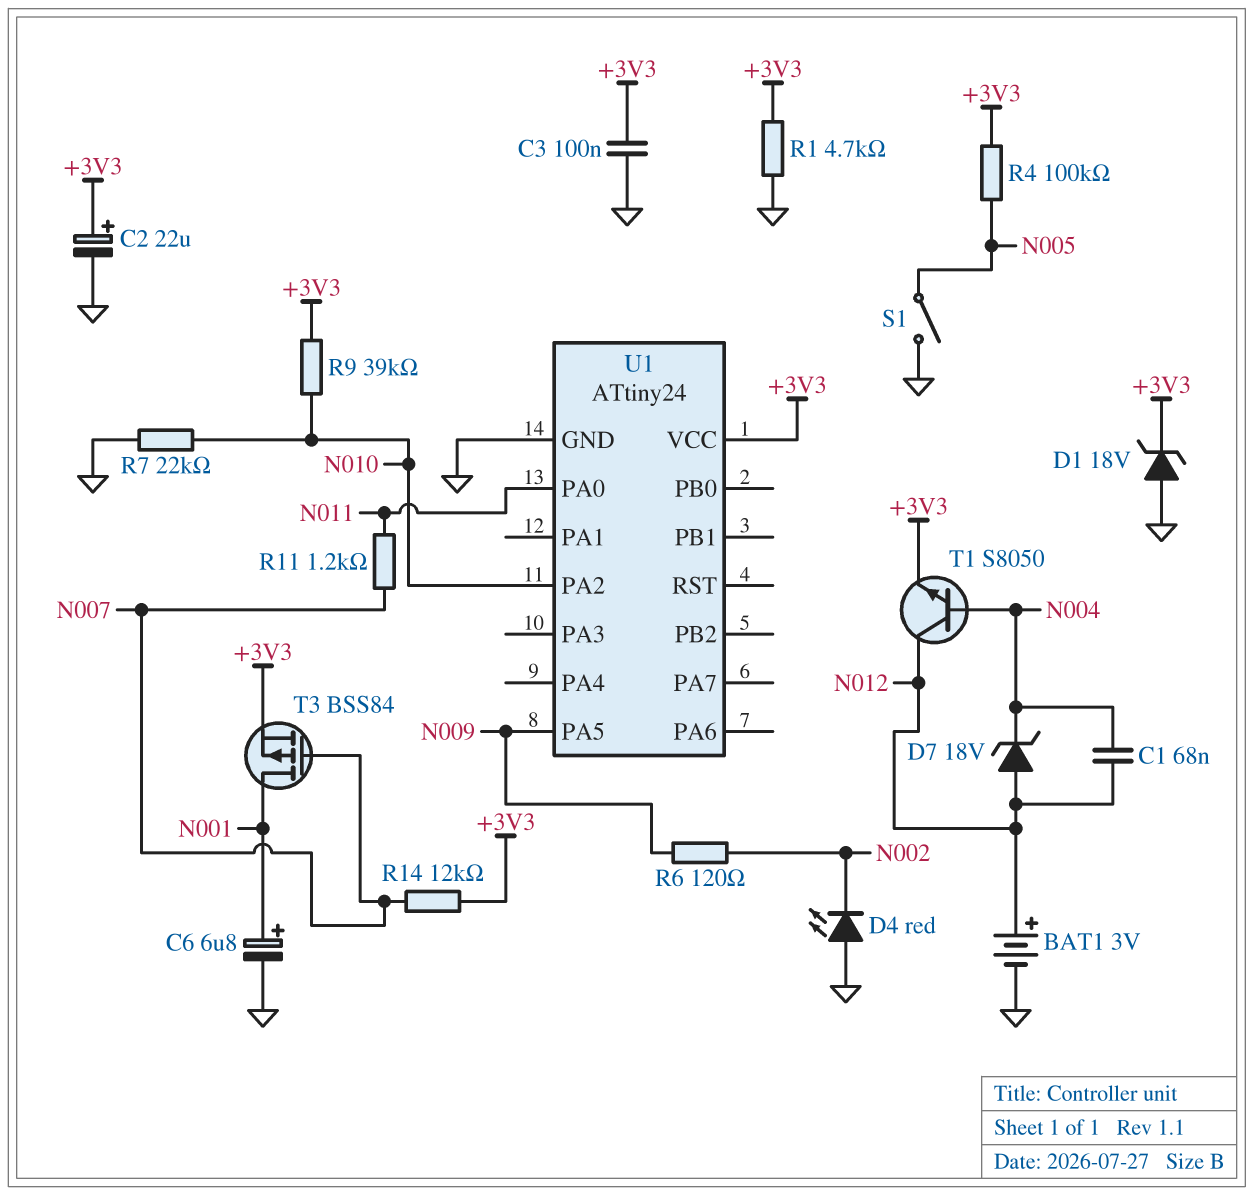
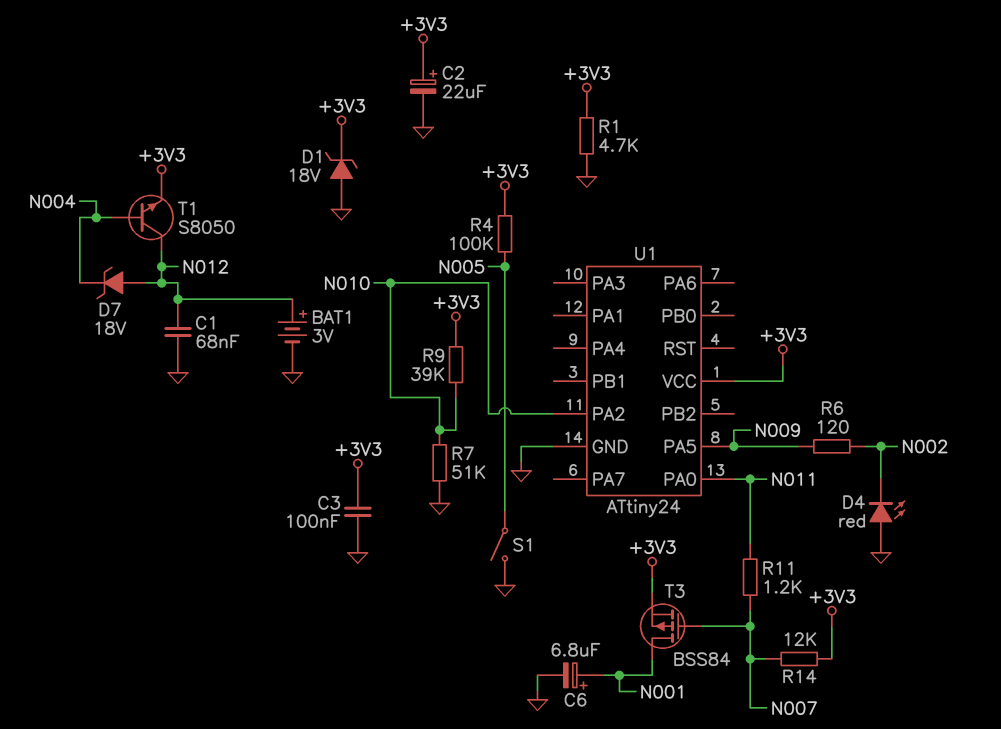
C1: 68nF (N004, N012) -> 68nF (GND, N012)
R7: 22k (GND, N010) -> 51k (GND, N010)

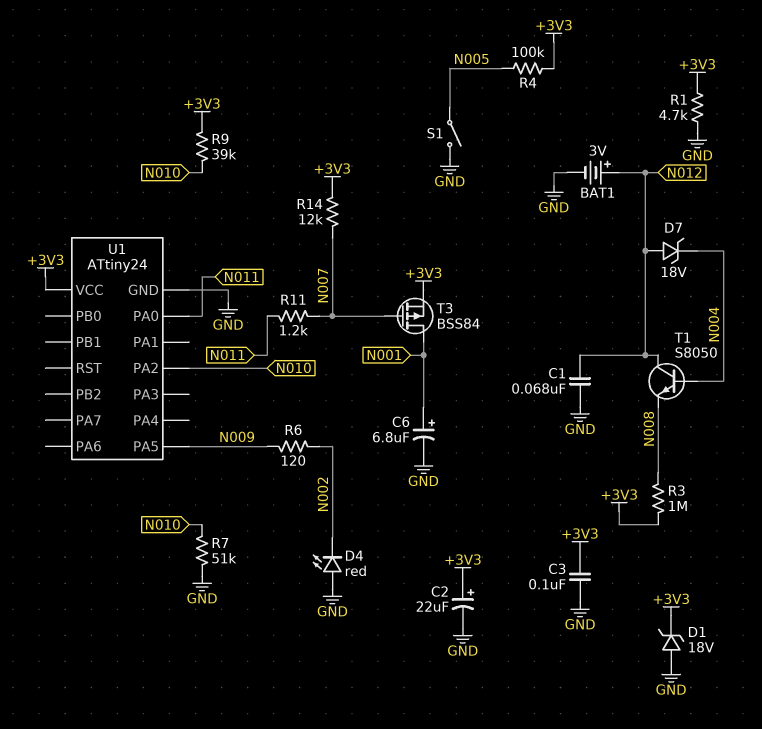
R3: none -> 1M (+3V3, N008)
T1: NPN S8050 (B N004, C N012, E +3V3) -> NPN S8050 (B N004, C N012, E N008)

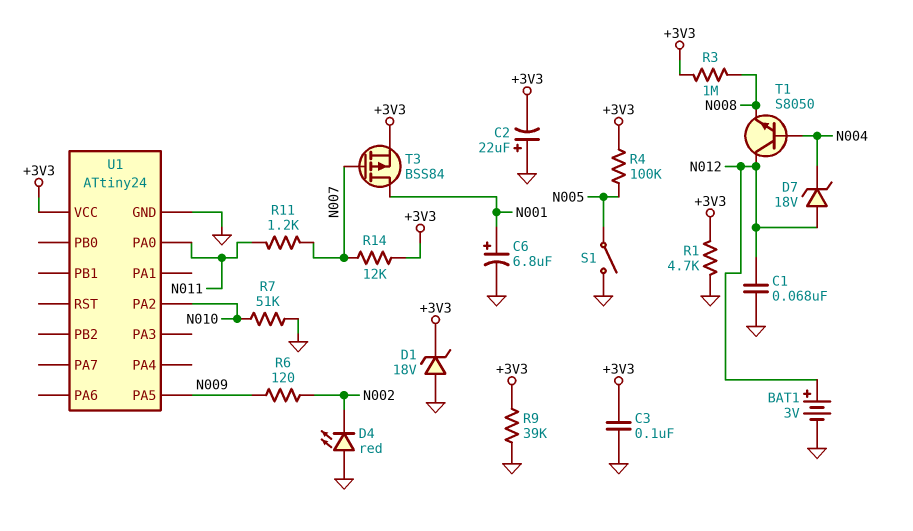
C2: 22uF (plus +3V3, minus GND) -> 22uF (plus GND, minus +3V3)
R9: 39k (+3V3, N010) -> 39k (+3V3, GND)

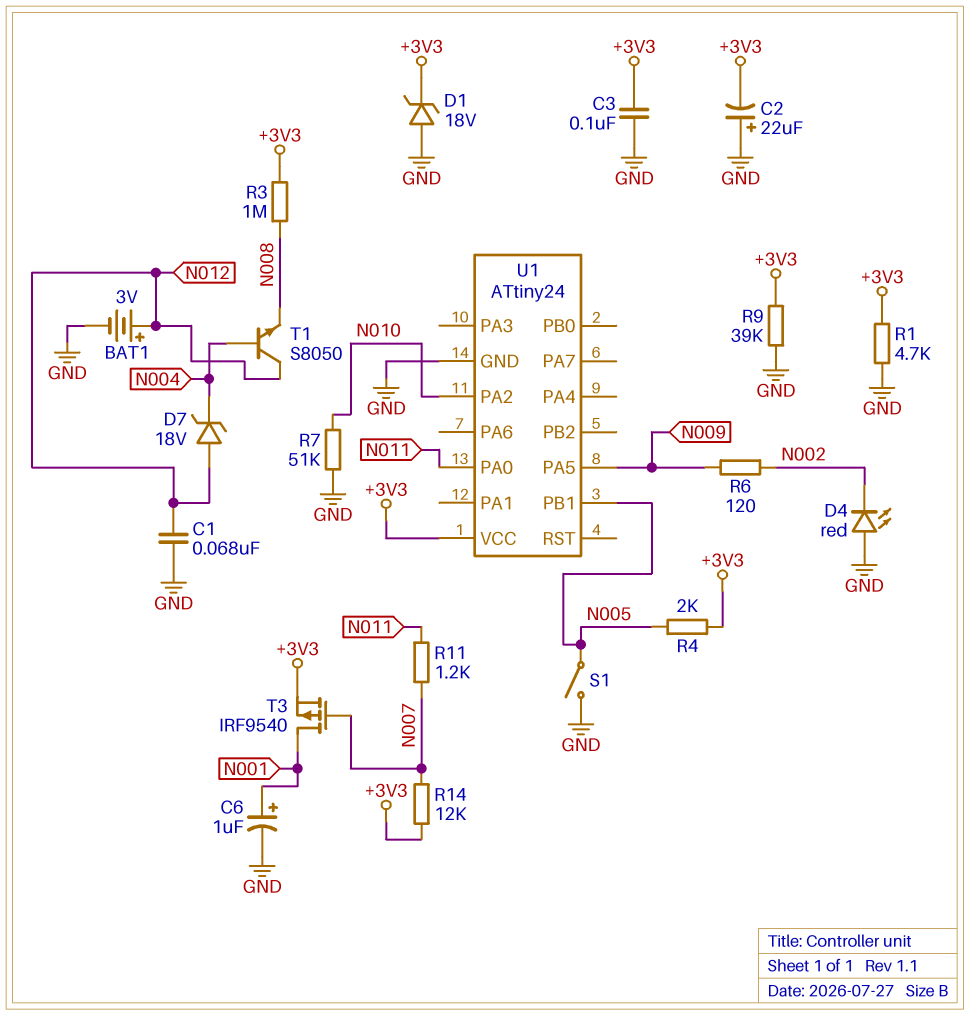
C6: 6.8uF (plus N001, minus GND) -> 1uF (plus N001, minus GND)
R4: 100k (+3V3, N005) -> 2k (+3V3, N005)
T3: PMOS BSS84 (G N007, D N001, S +3V3) -> PMOS IRF9540 (G N007, D N001, S +3V3)
U1 pin PB1: none -> N005

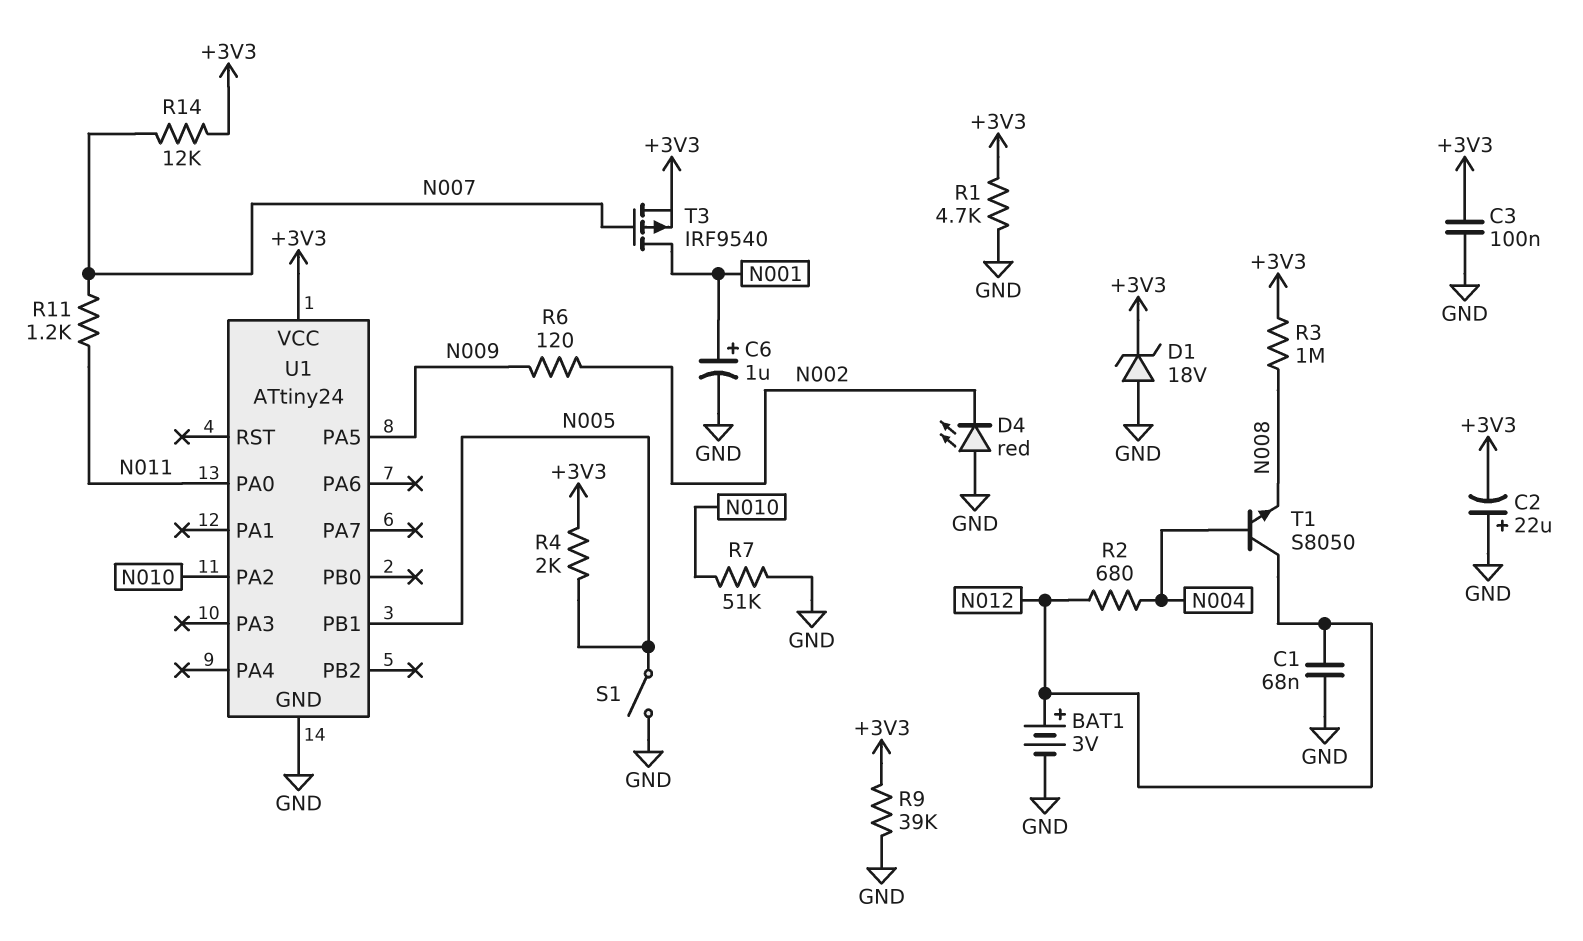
D7: zener 18V (A N012, K N004) -> none
R2: none -> 680 (N004, N012)

